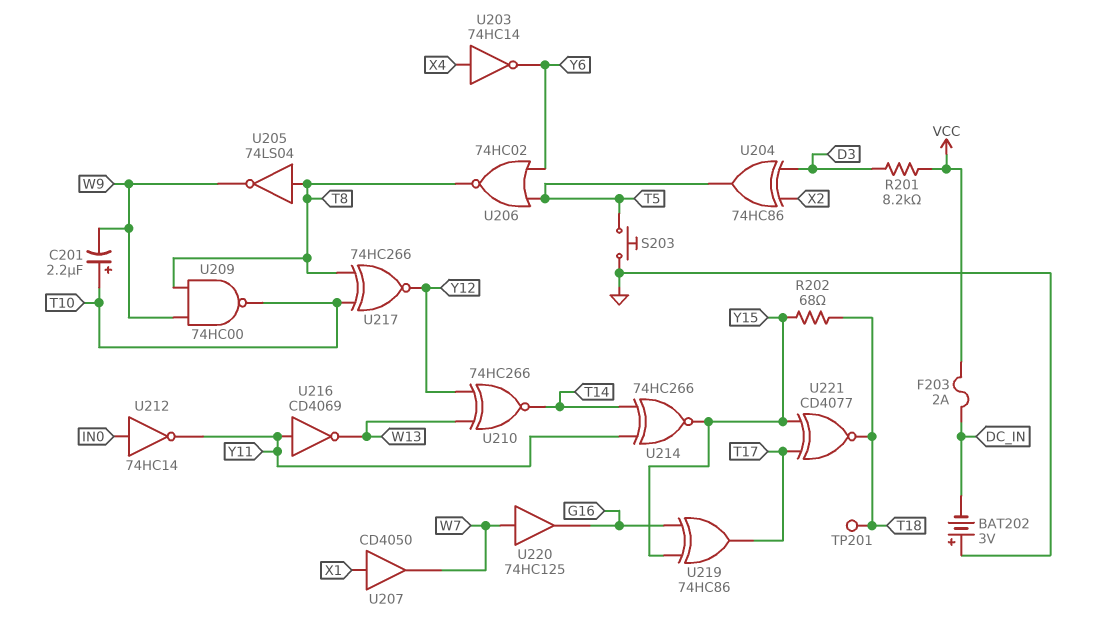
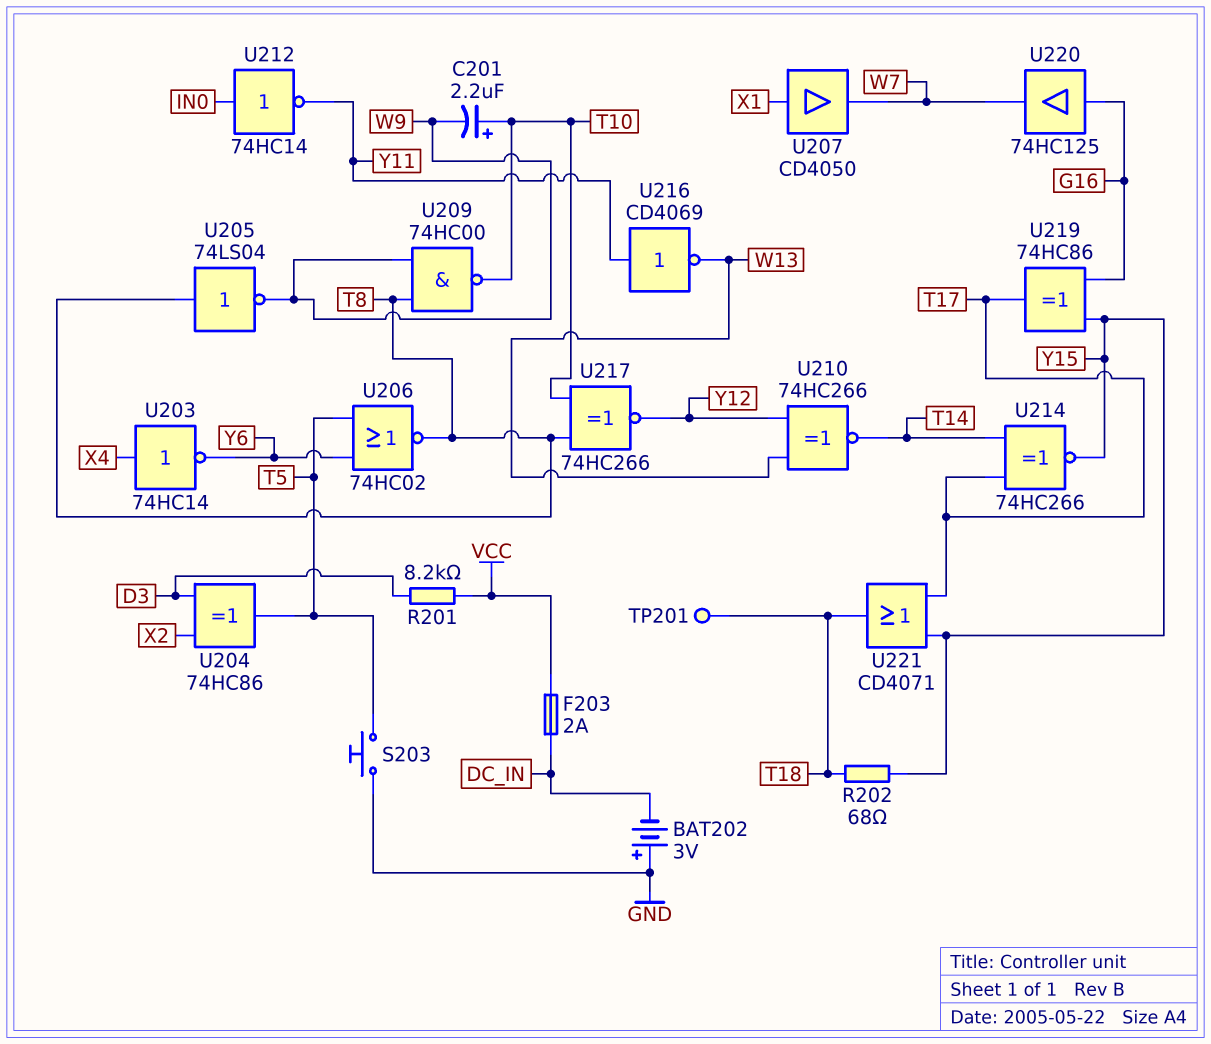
U214: XNOR 74HC266 (in T14, in Y11, out Y15) -> XNOR 74HC266 (in T14, in T17, out Y15)
U220: buffer 74HC125 (in W7, out G16) -> buffer 74HC125 (in G16, out W7)
U221: XNOR CD4077 (in T17, in Y15, out T18) -> OR CD4071 (in T17, in Y15, out T18)

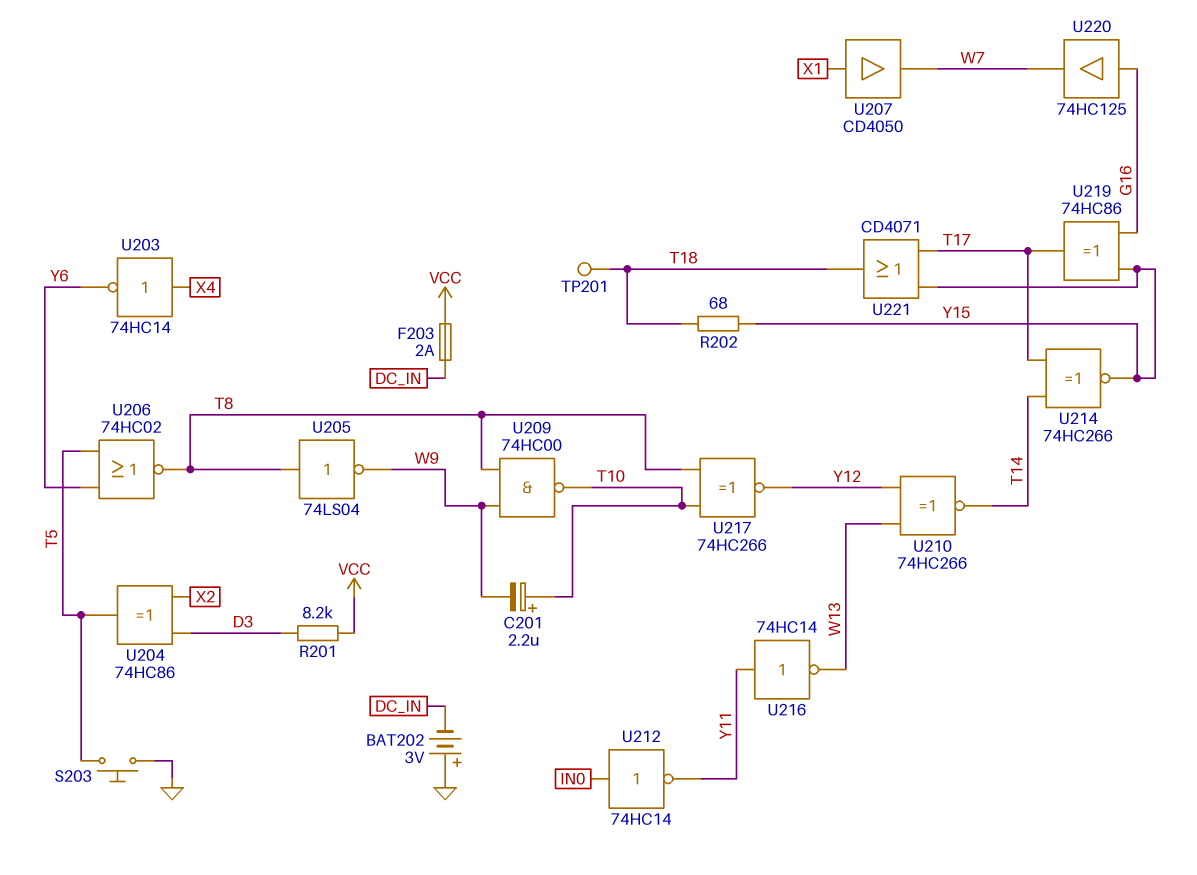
U216: NOT CD4069 (in Y11, out W13) -> NOT 74HC14 (in Y11, out W13)

